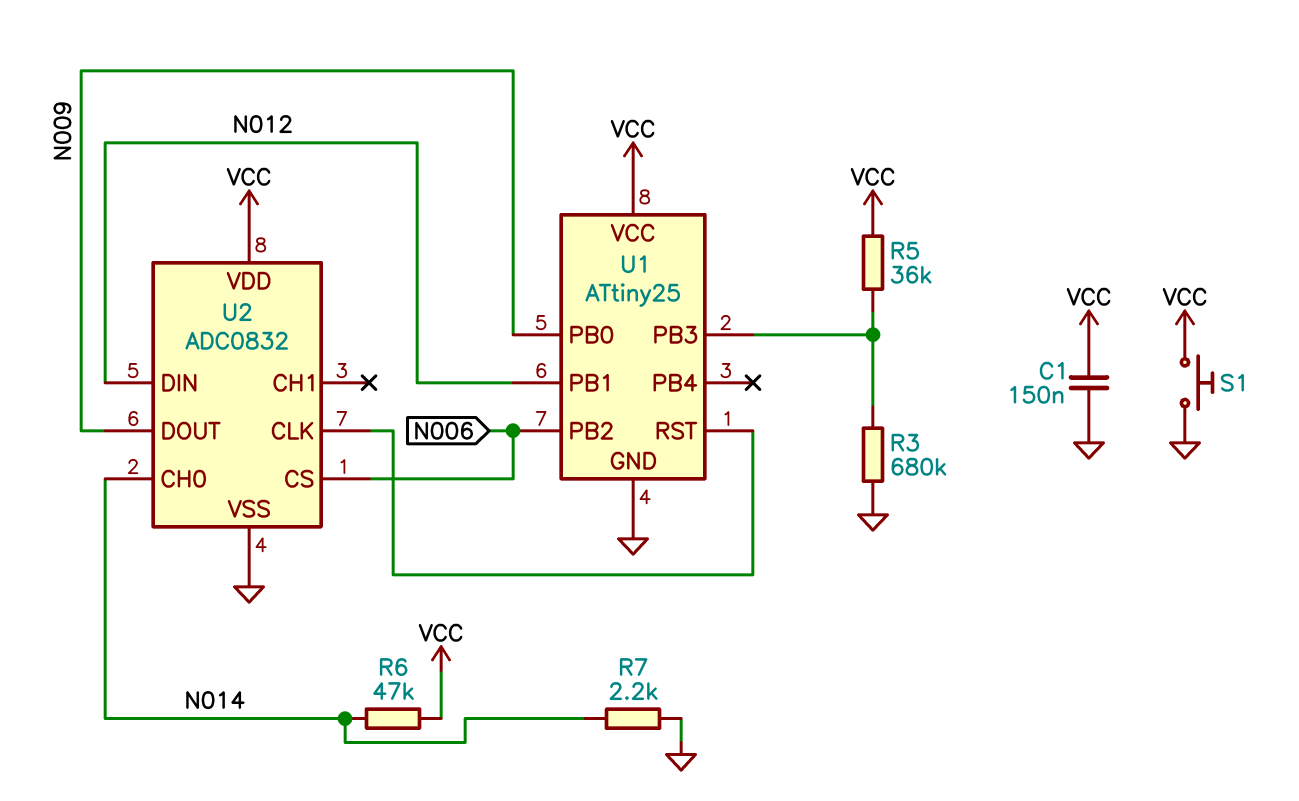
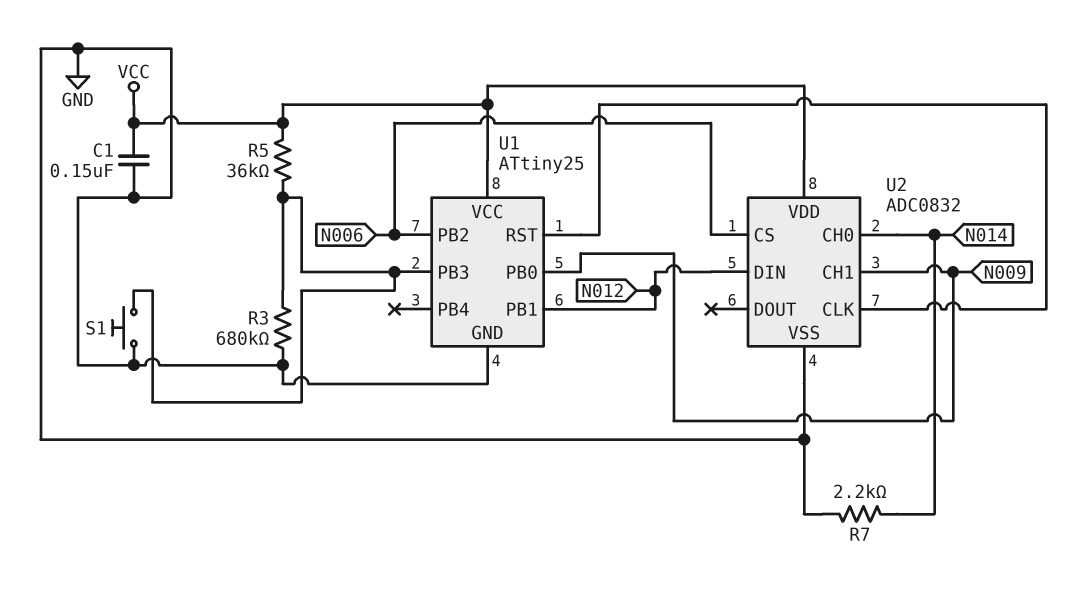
R6: 47k (N014, VCC) -> none
S1: button (GND, VCC) -> button (GND, U1/PB3)
U2 pin CH1: none -> N009
U2 pin DOUT: N009 -> none

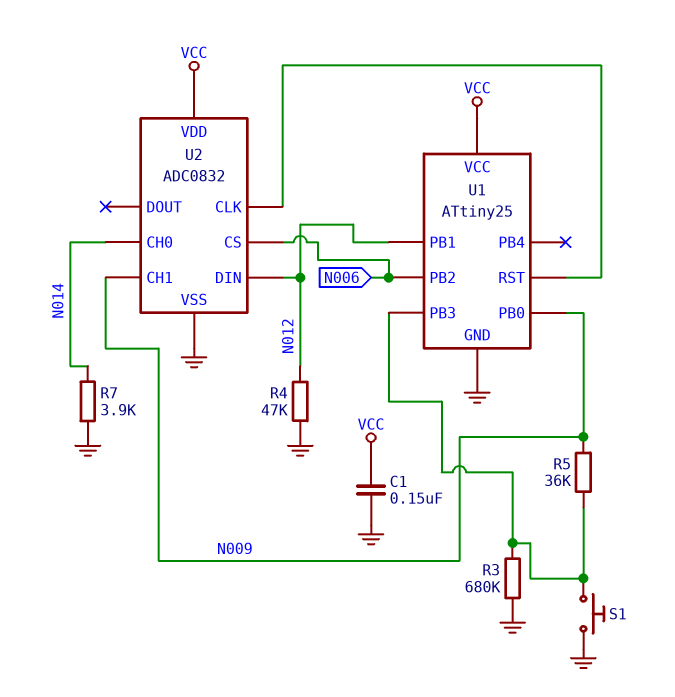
R4: none -> 47k (GND, N012)
R5: 36k (U1/PB3, VCC) -> 36k (N009, U1/PB3)
R7: 2.2k (GND, N014) -> 3.9k (GND, N014)

